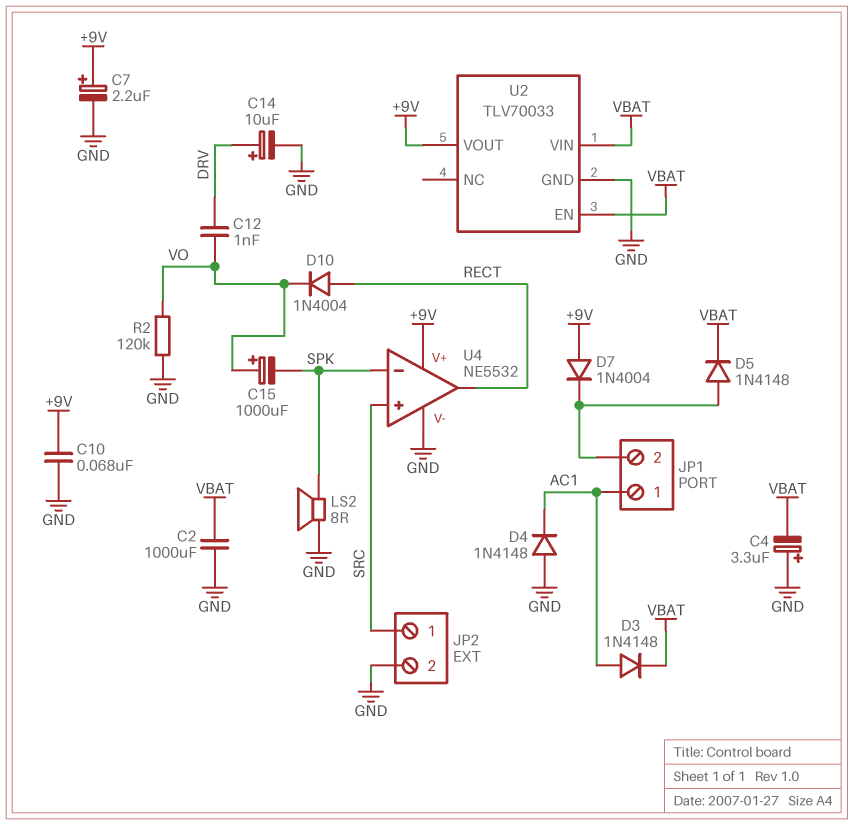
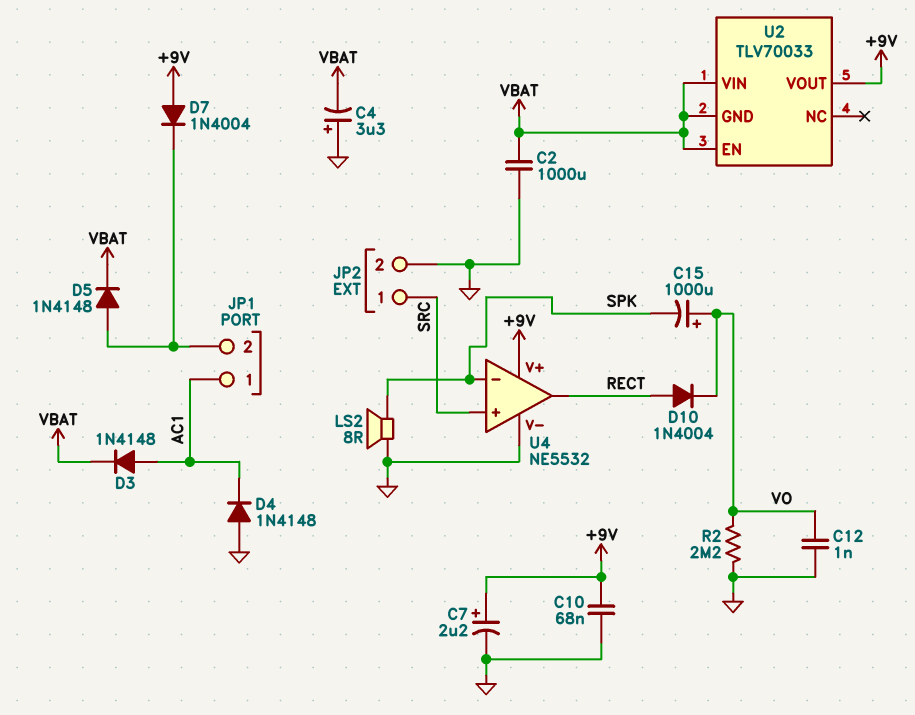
C12: 1nF (DRV, VO) -> 1nF (GND, VO)
C14: 10uF (plus DRV, minus GND) -> none
R2: 120k (GND, VO) -> 2.2M (GND, VO)
U2 pin GND: GND -> VBAT

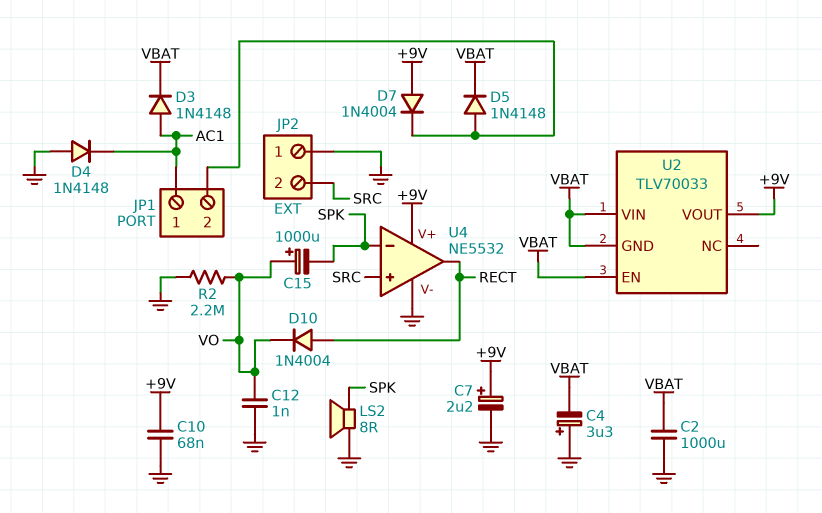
JP2 pin 1: SRC -> GND
JP2 pin 2: GND -> SRC

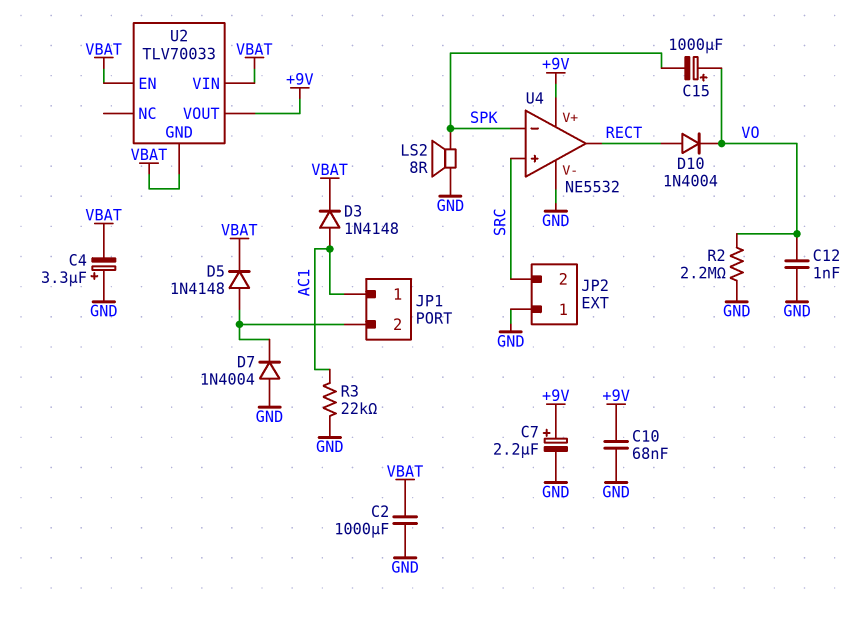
D4: diode 1N4148 (A GND, K AC1) -> none
D7: diode 1N4004 (A +9V, K JP1/2) -> diode 1N4004 (A GND, K JP1/2)
R3: none -> 22k (AC1, GND)

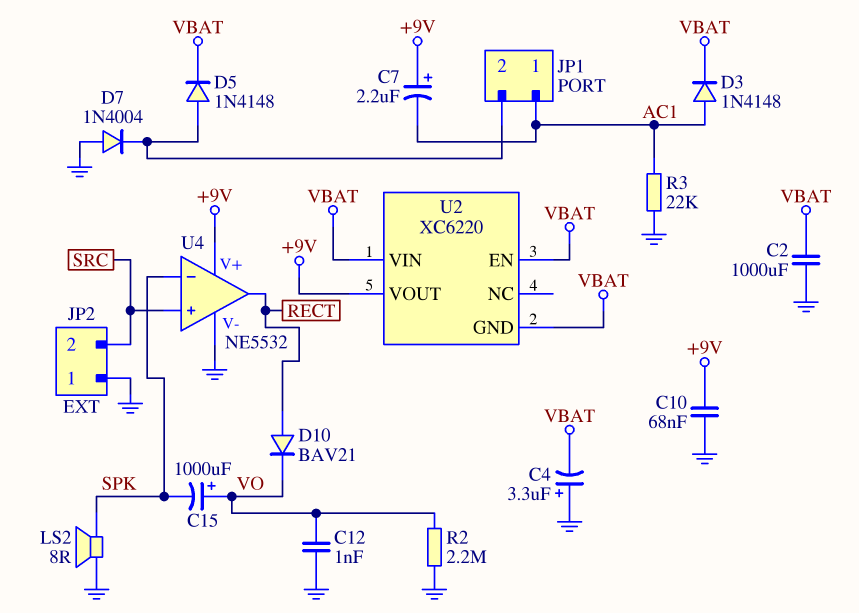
C7: 2.2uF (plus +9V, minus GND) -> 2.2uF (plus +9V, minus AC1)
D10: diode 1N4004 (A RECT, K VO) -> diode BAV21 (A RECT, K VO)
U2: TLV70033 -> XC6220

